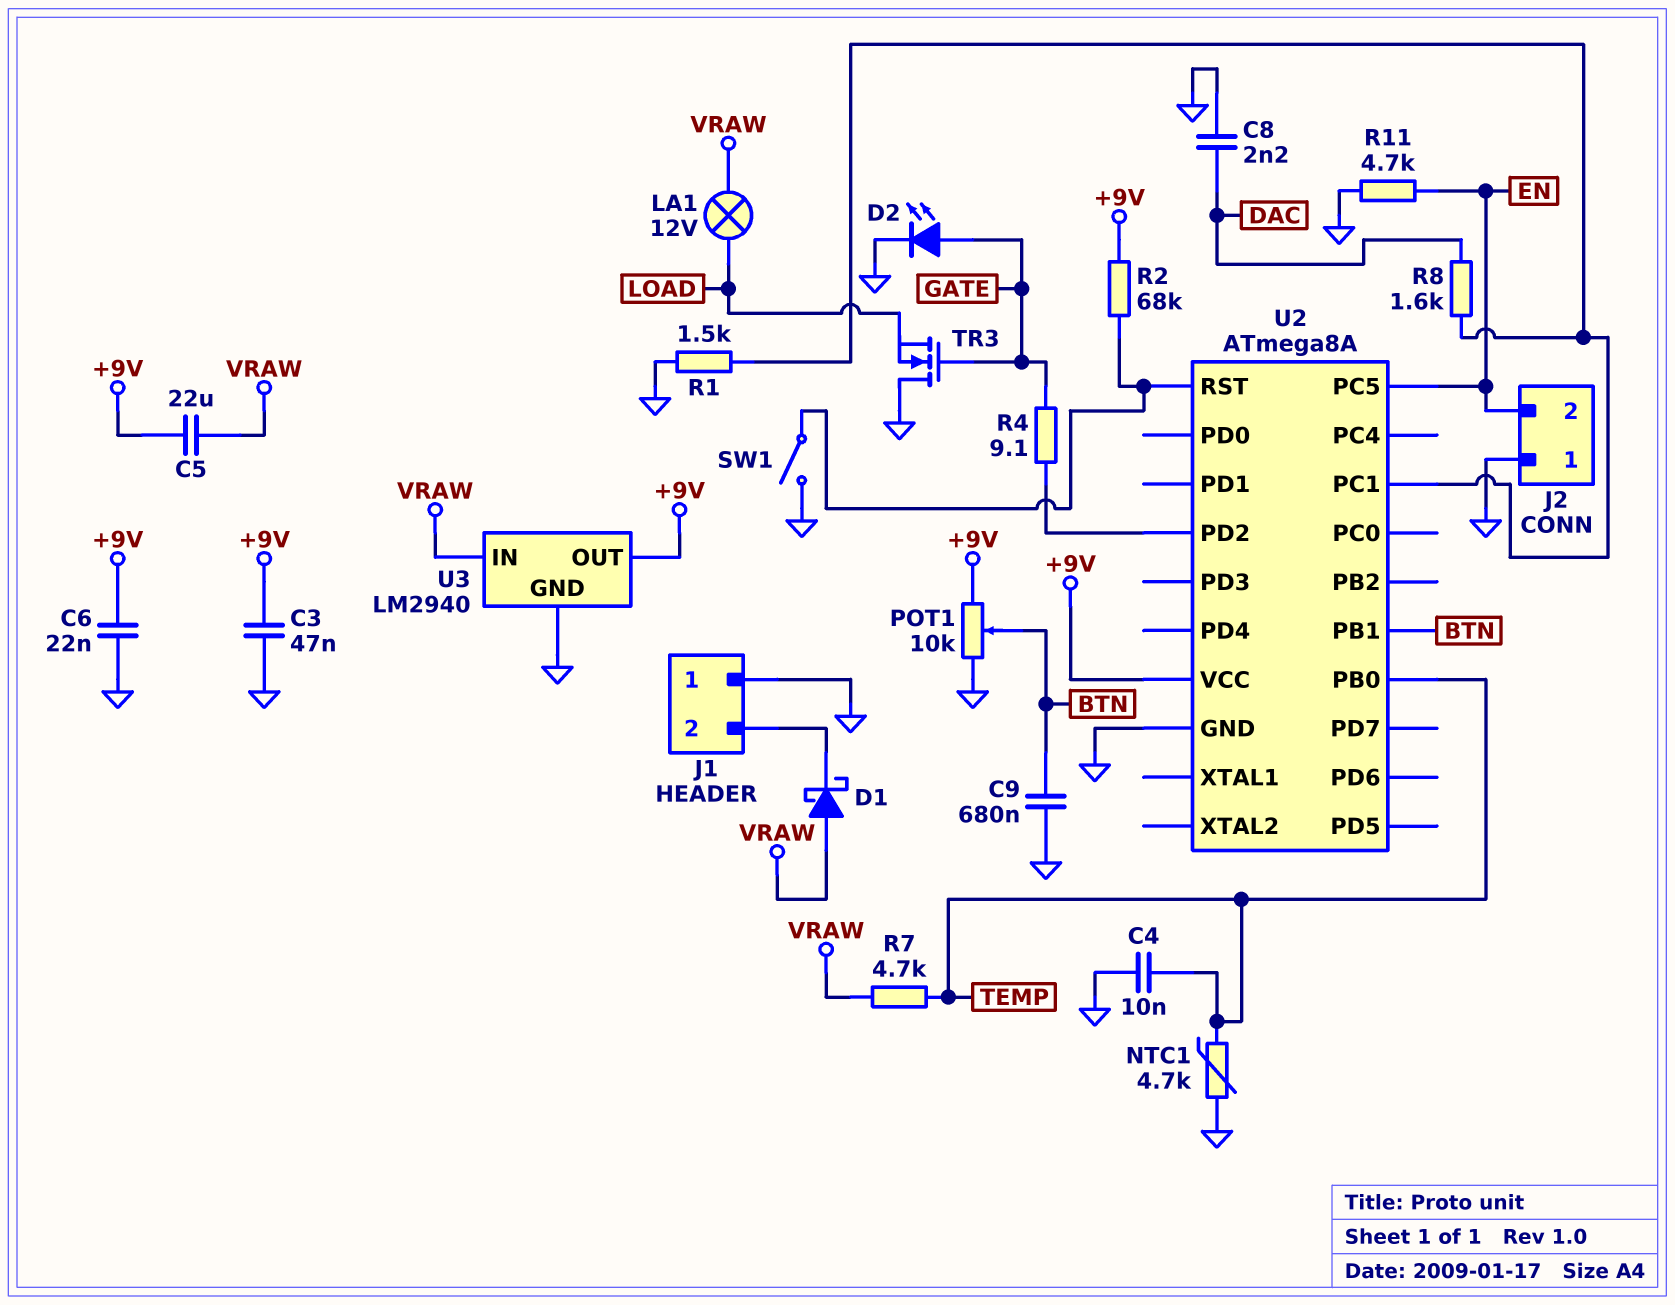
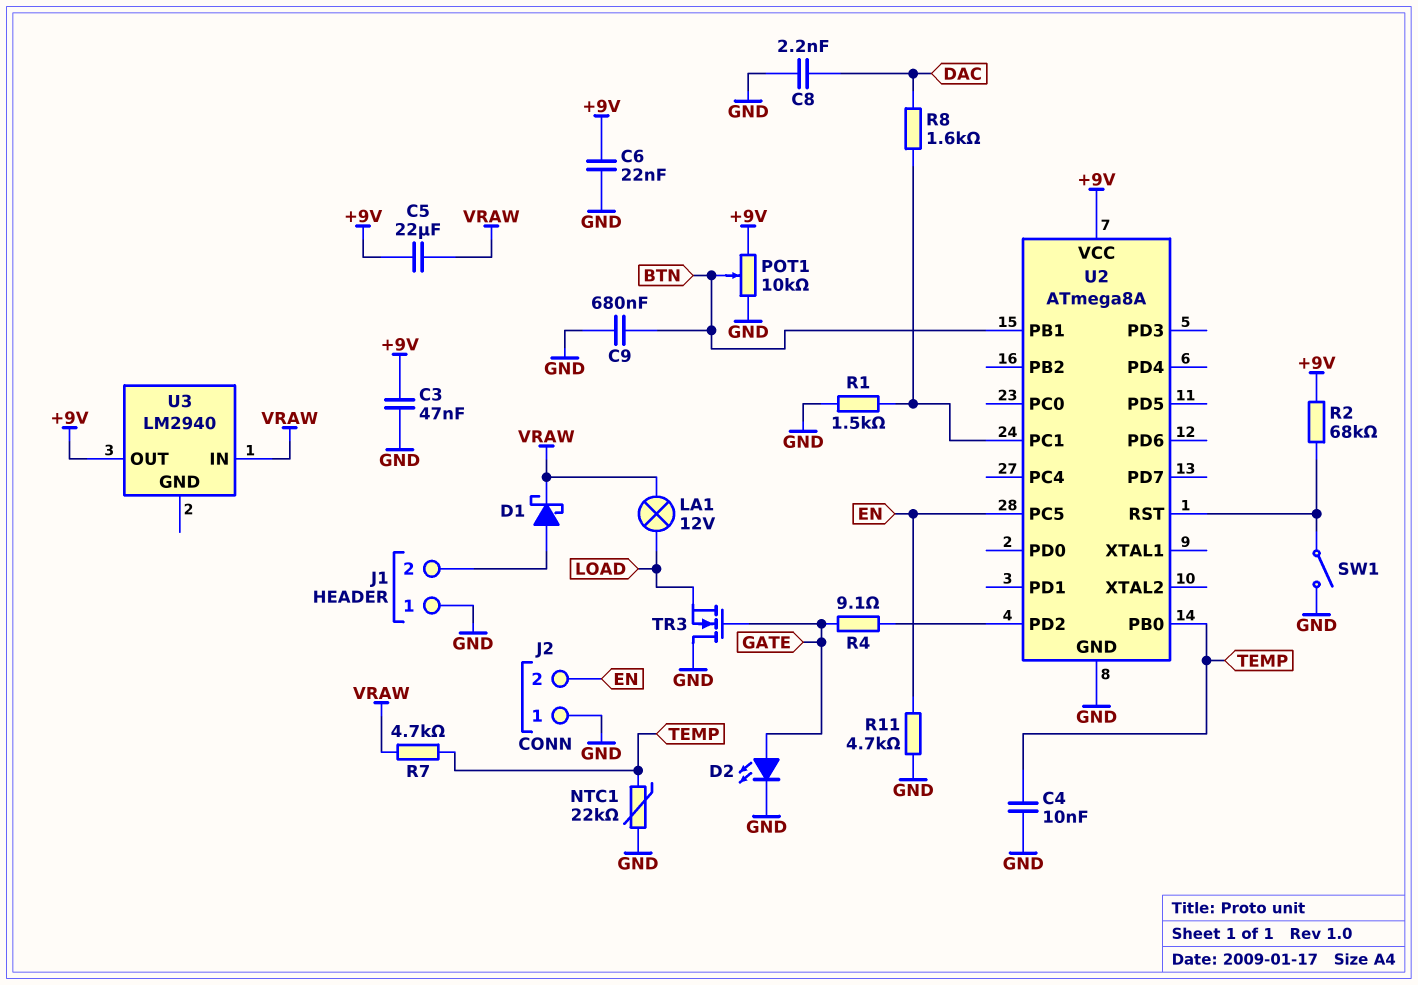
D1: schottky (A VRAW, K J1/2) -> schottky (A J1/2, K VRAW)
NTC1: 4.7k (GND, TEMP) -> 22k (GND, TEMP)
U3 pin GND: GND -> none

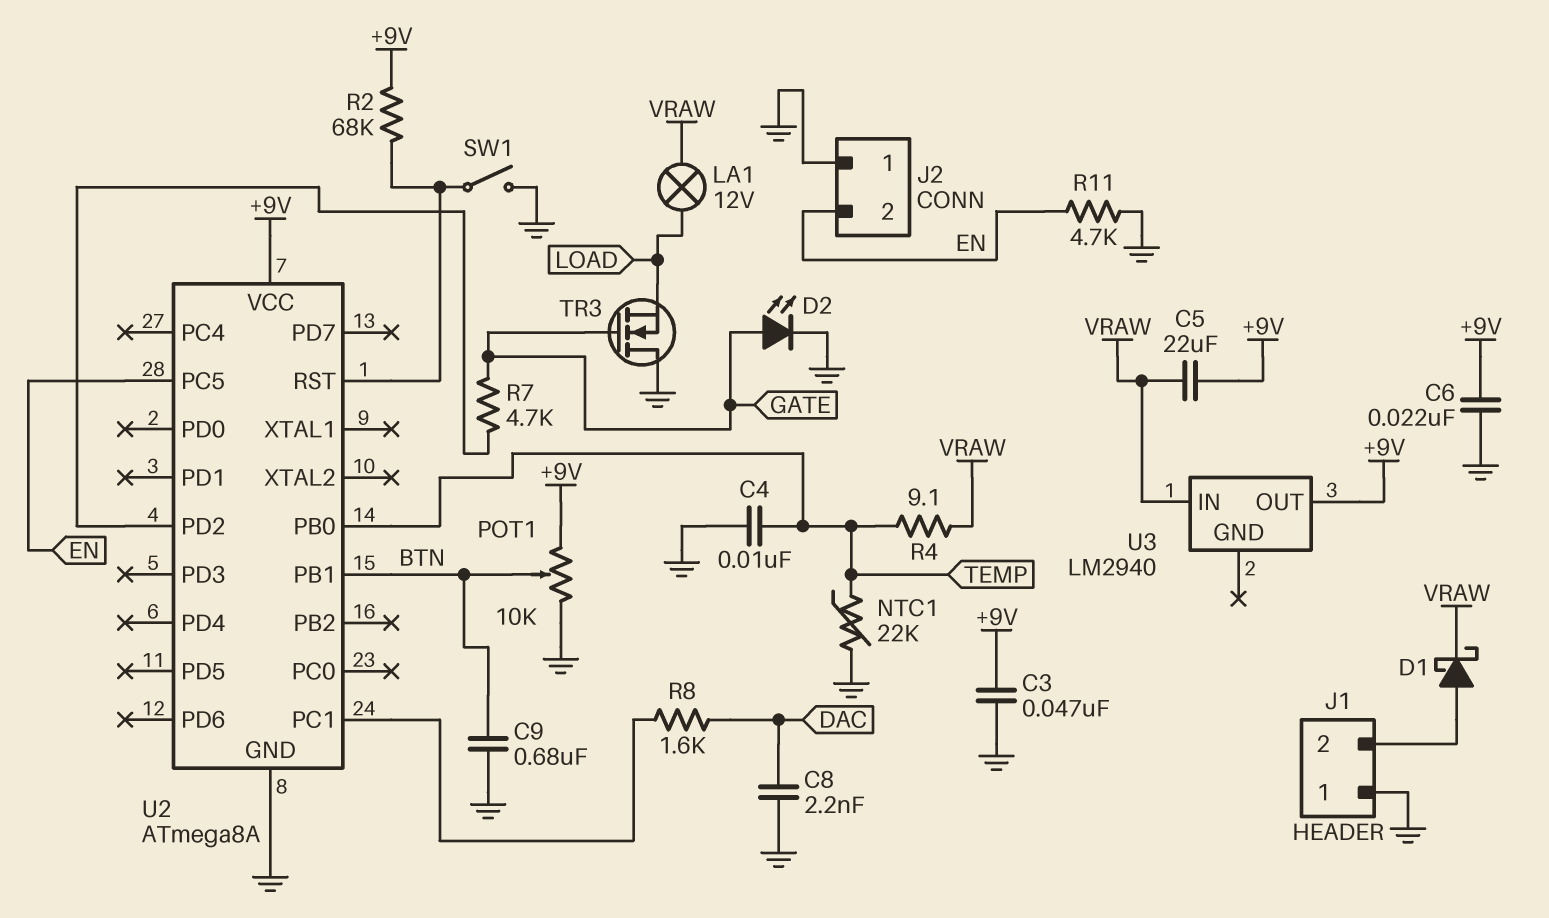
R1: 1.5k (GND, U2/PC1) -> none
R4: 9.1 (GATE, U2/PD2) -> 9.1 (TEMP, VRAW)
R7: 4.7k (TEMP, VRAW) -> 4.7k (GATE, U2/PD2)

